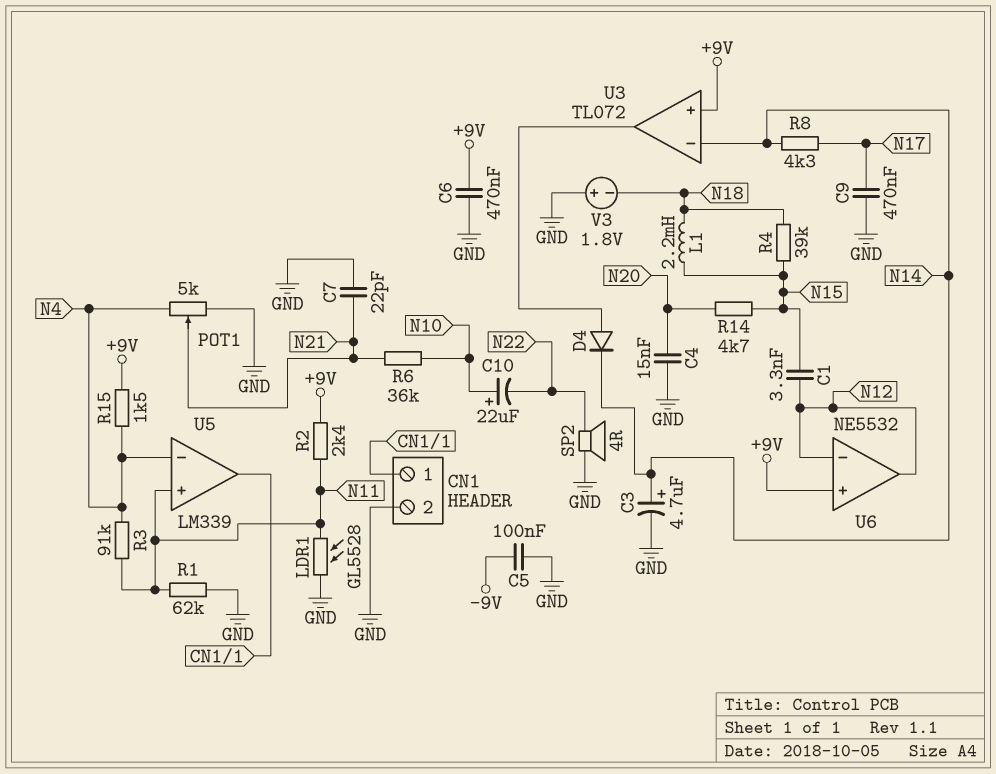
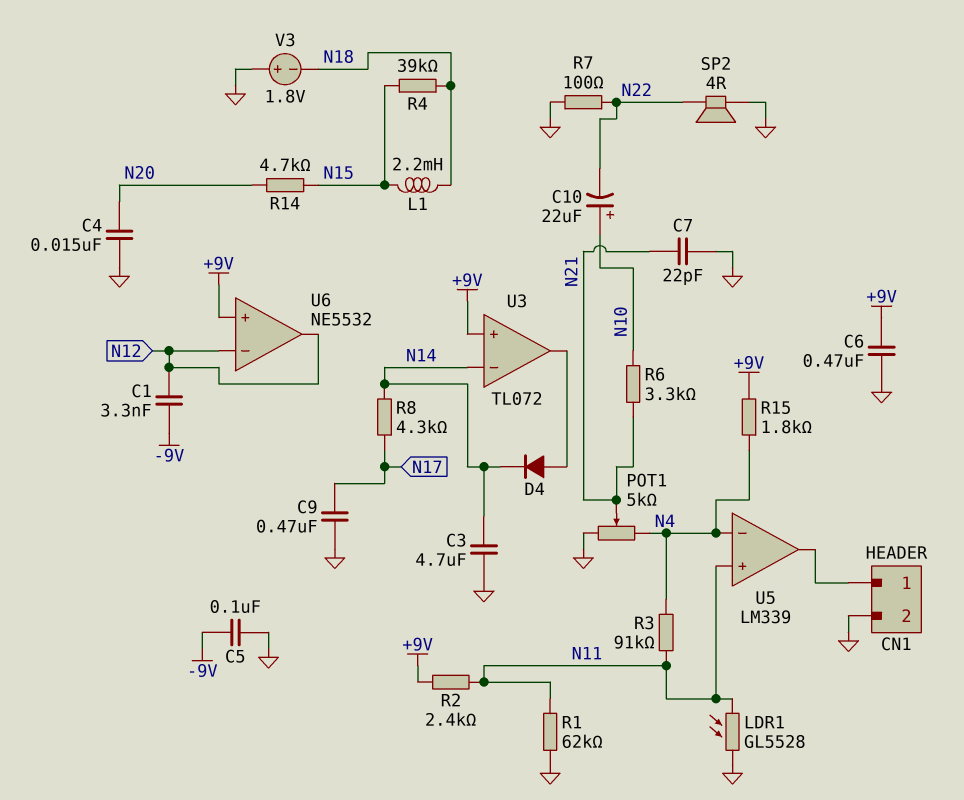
C1: 3.3nF (N12, N15) -> 3.3nF (-9V, N12)
C3: 4.7uF (plus N14, minus GND) -> 4.7uF (GND, N14)
R6: 36k (N10, N21) -> 3.3k (N10, N21)
R7: none -> 100 (GND, N22)
R15: 1.5k (+9V, N4) -> 1.8k (+9V, N4)

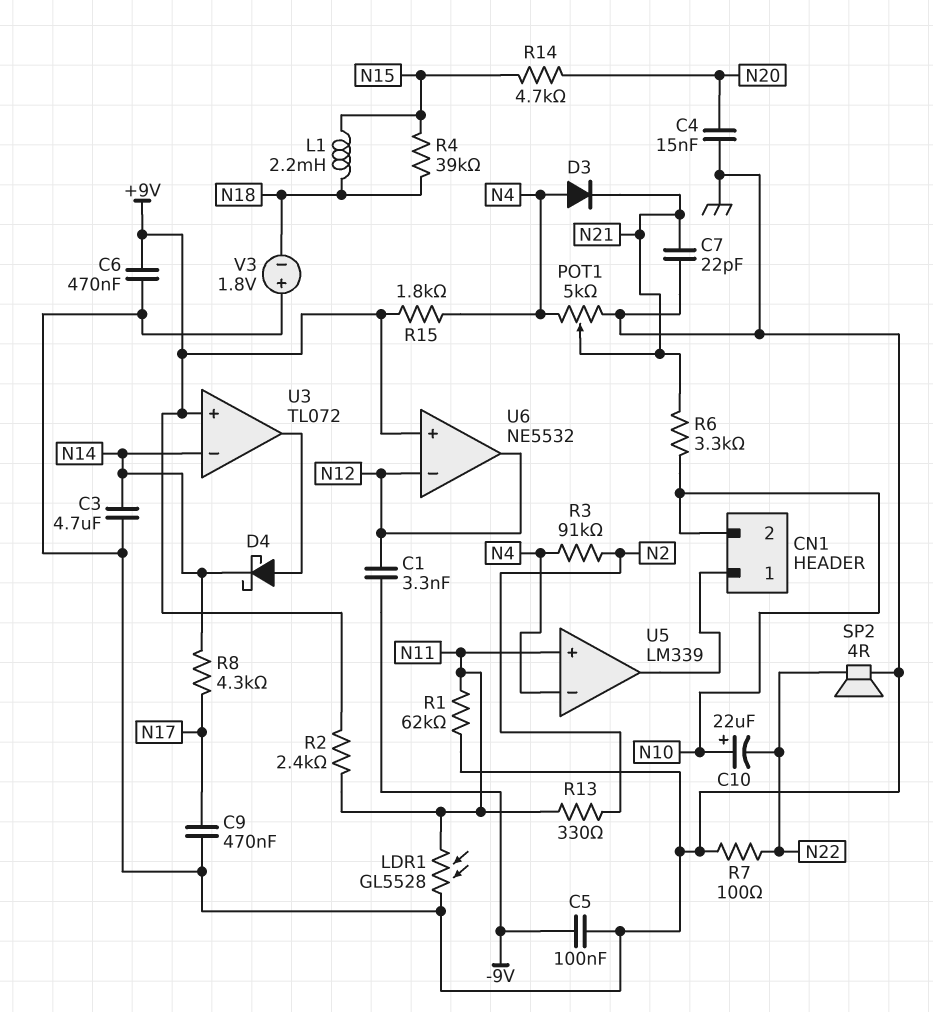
CN1 pin 2: GND -> N10
D3: none -> diode (A N4, K N21)
D4: diode (A U3/out, K N14) -> schottky (A U3/out, K N14)
R3: 91k (N4, N11) -> 91k (N2, N4)
R13: none -> 330 (N2, N11)

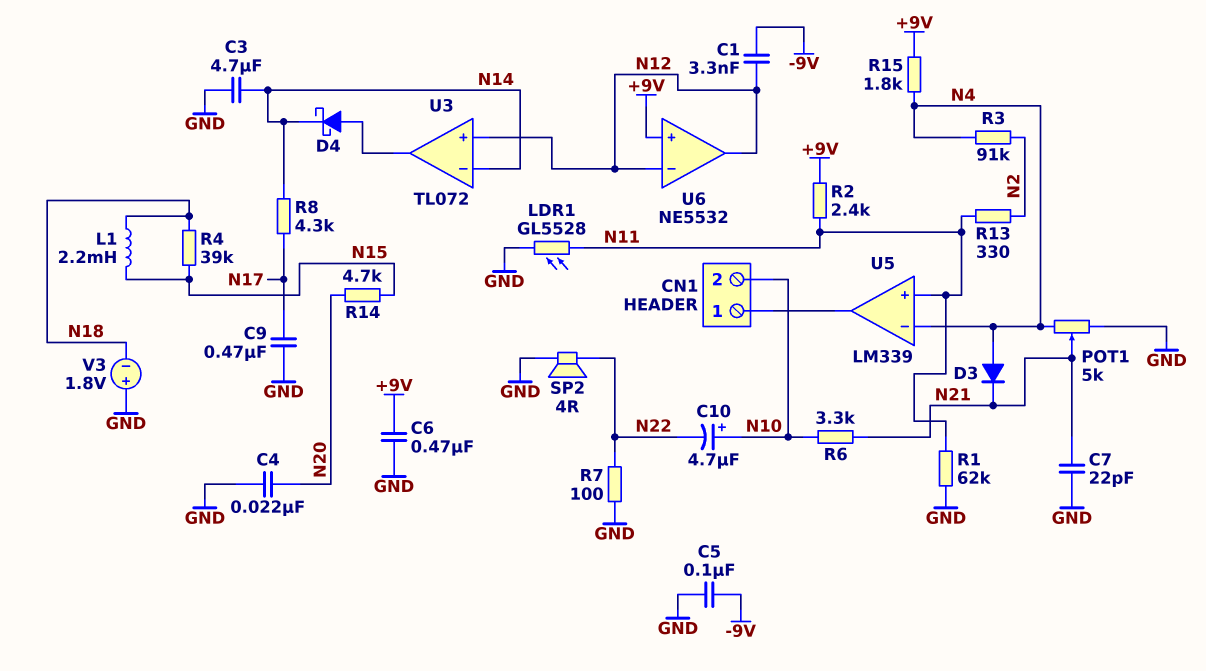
C4: 15nF (GND, N20) -> 22nF (GND, N20)
C10: 22uF (plus N10, minus N22) -> 4.7uF (plus N10, minus N22)
U3 pin in+: +9V -> N12

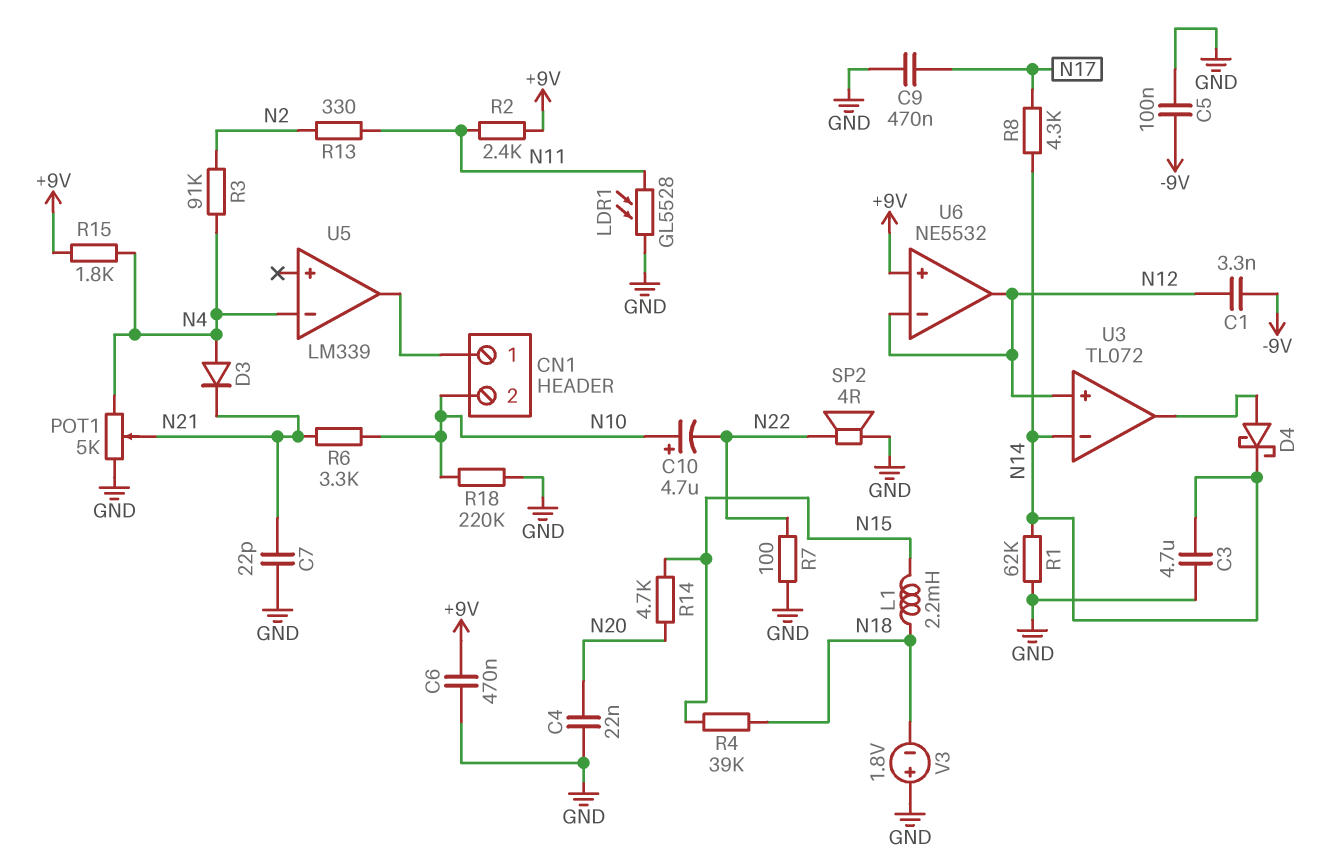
R1: 62k (GND, N11) -> 62k (GND, N14)
R18: none -> 220k (GND, N10)
U5 pin in+: N11 -> none

